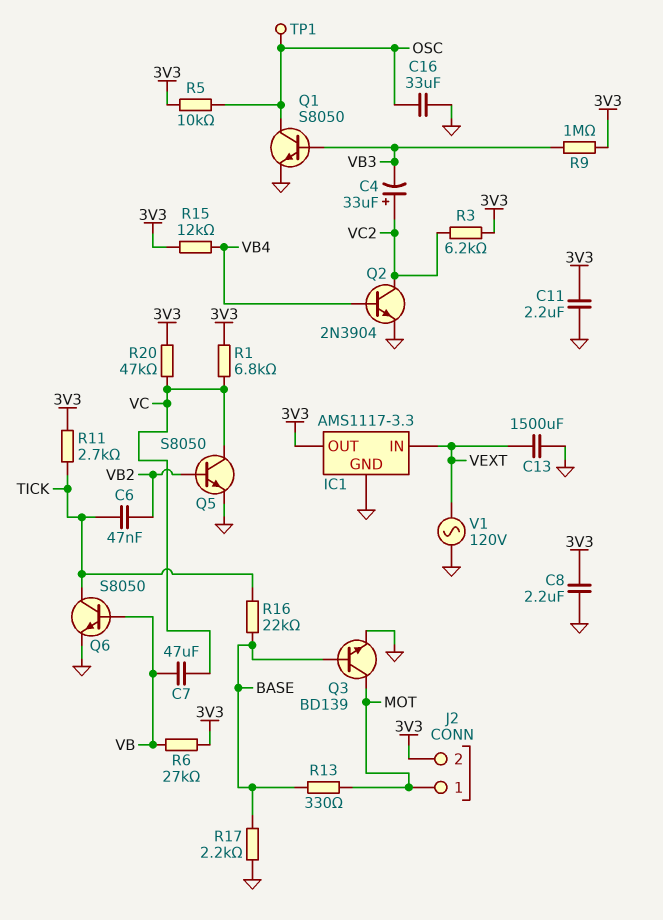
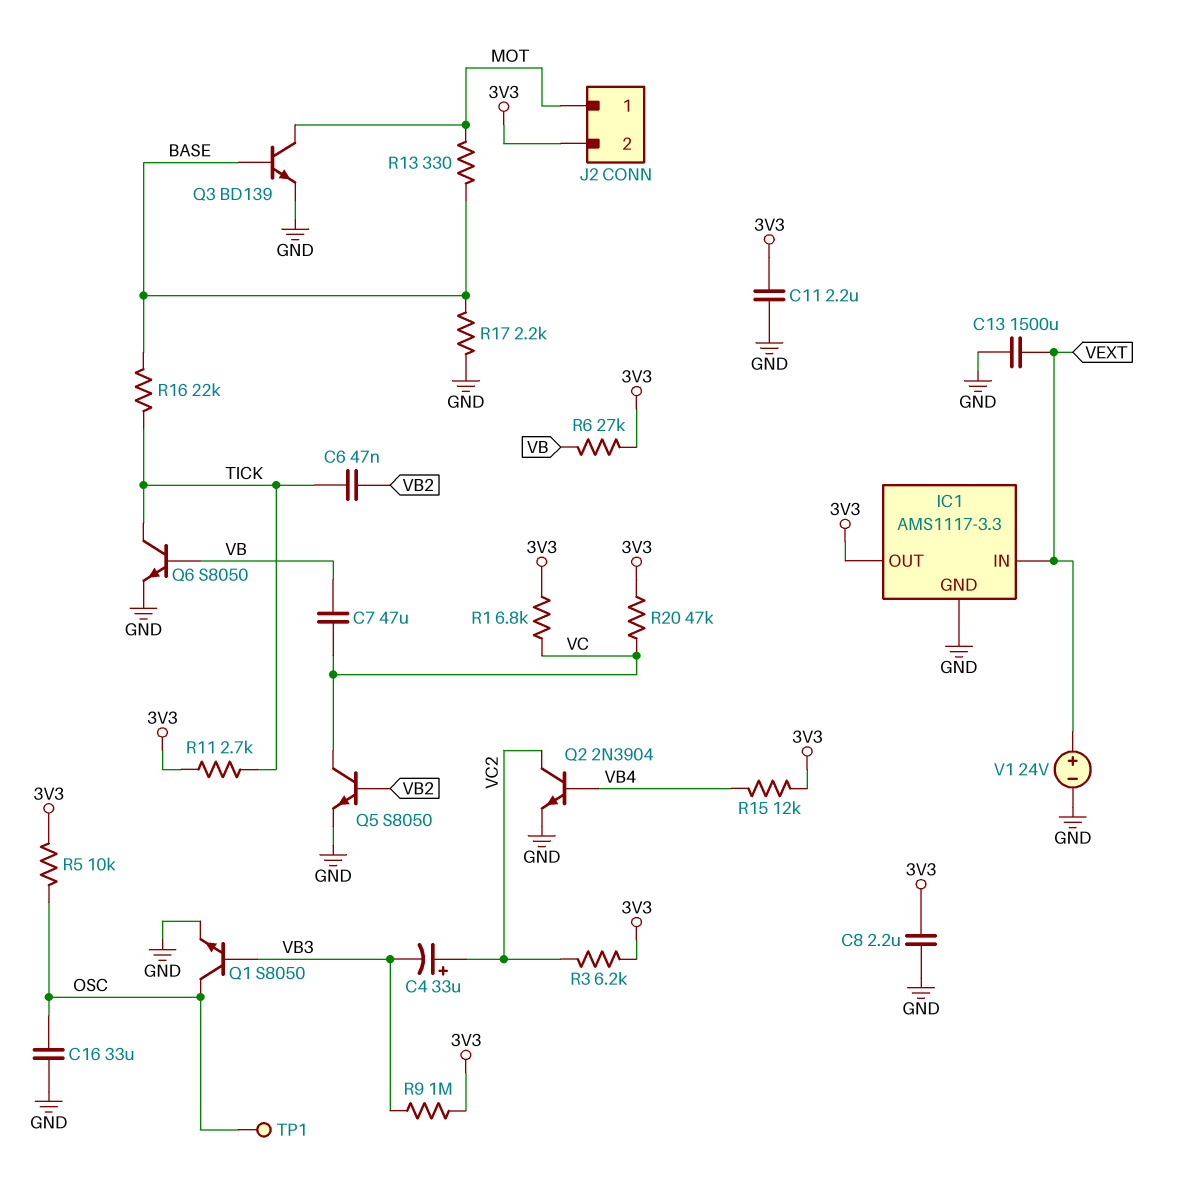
V1: AC 120V (GND, VEXT) -> 24V (plus VEXT, minus GND)

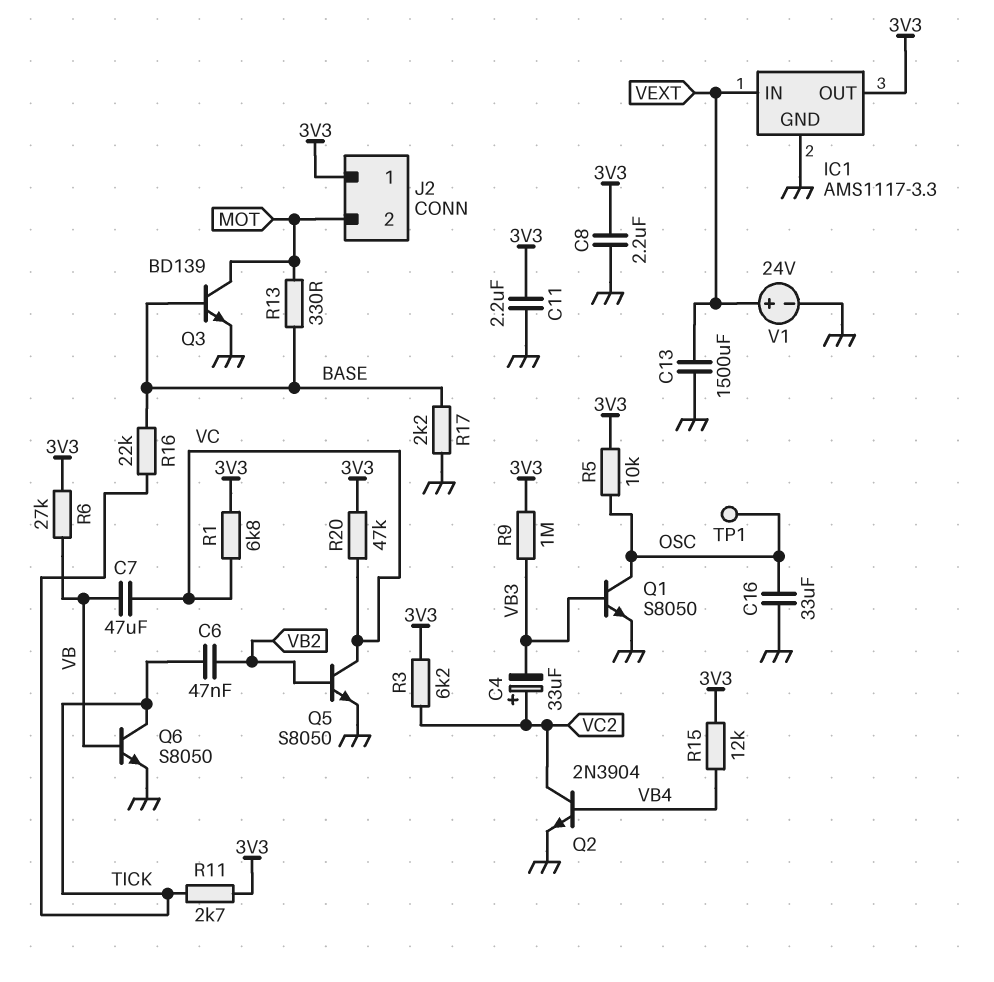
J2 pin 1: MOT -> 3V3
J2 pin 2: 3V3 -> MOT

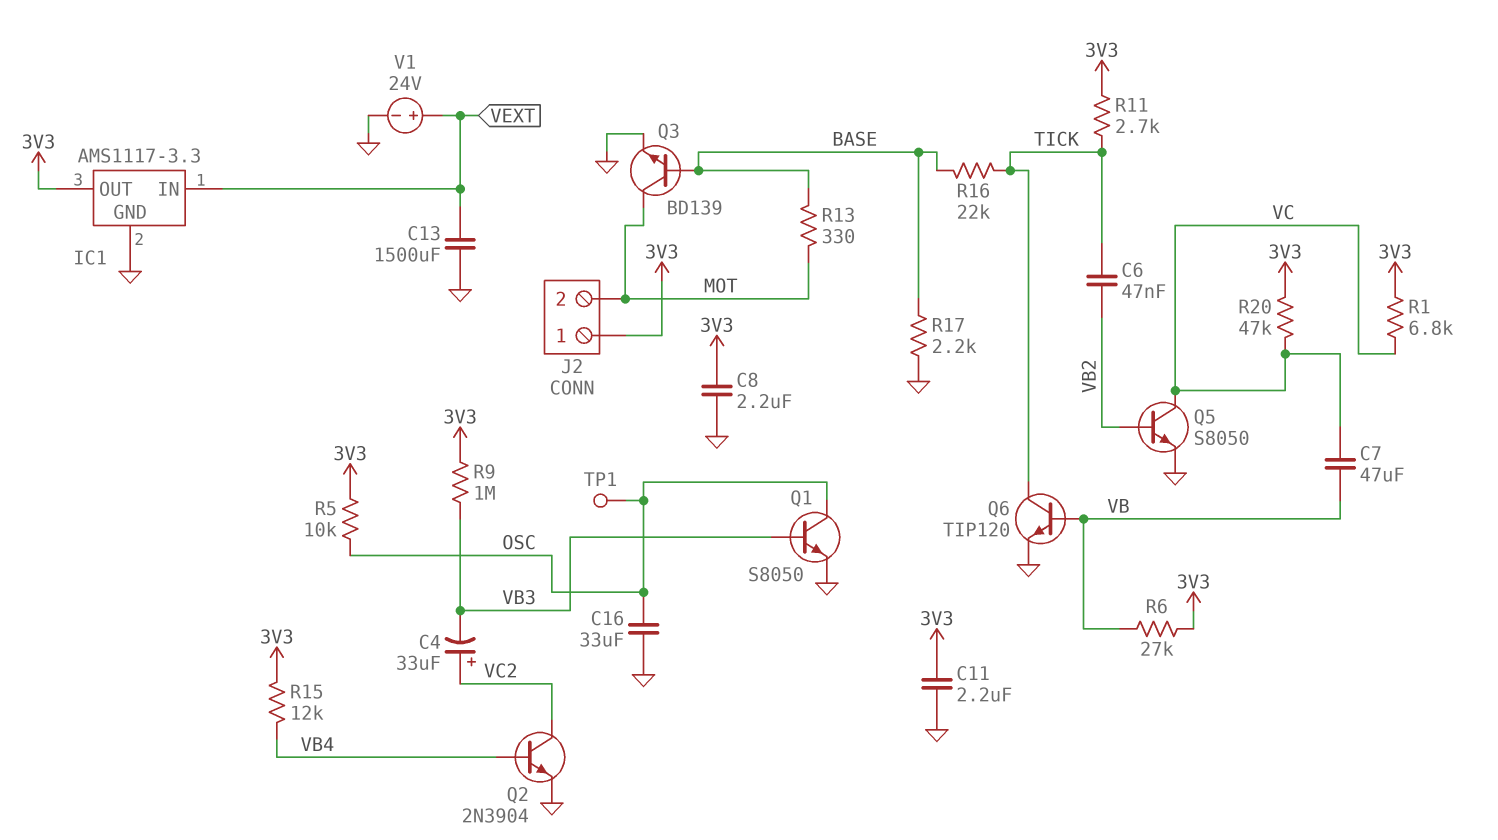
Q6: NPN S8050 (B VB, C TICK, E GND) -> NPN TIP120 (B VB, C TICK, E GND)
R3: 6.2k (3V3, VC2) -> none

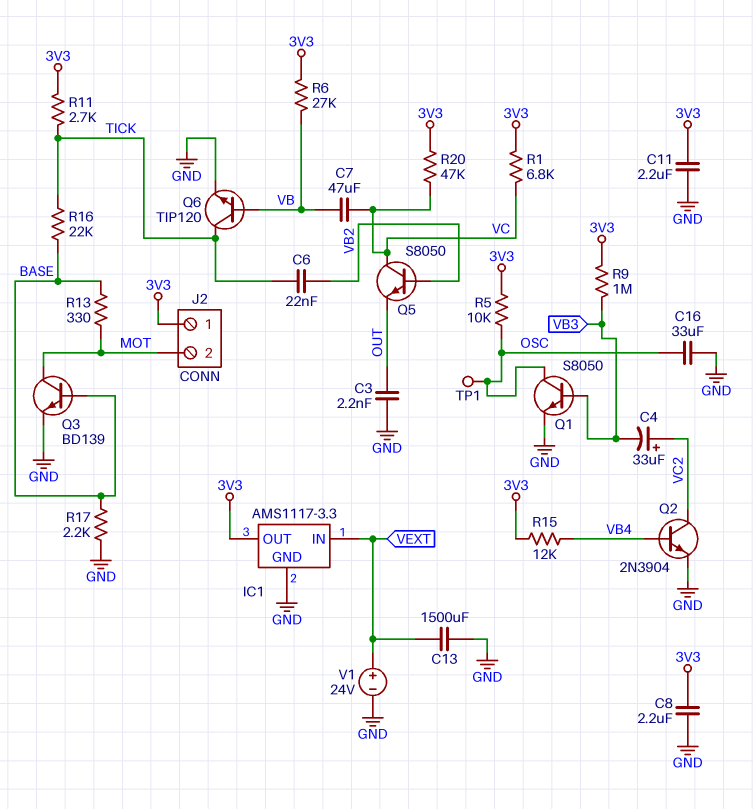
C3: none -> 2.2nF (GND, OUT)
C6: 47nF (TICK, VB2) -> 22nF (TICK, VB2)
Q5: NPN S8050 (B VB2, C VC, E GND) -> NPN S8050 (B VB2, C VC, E OUT)

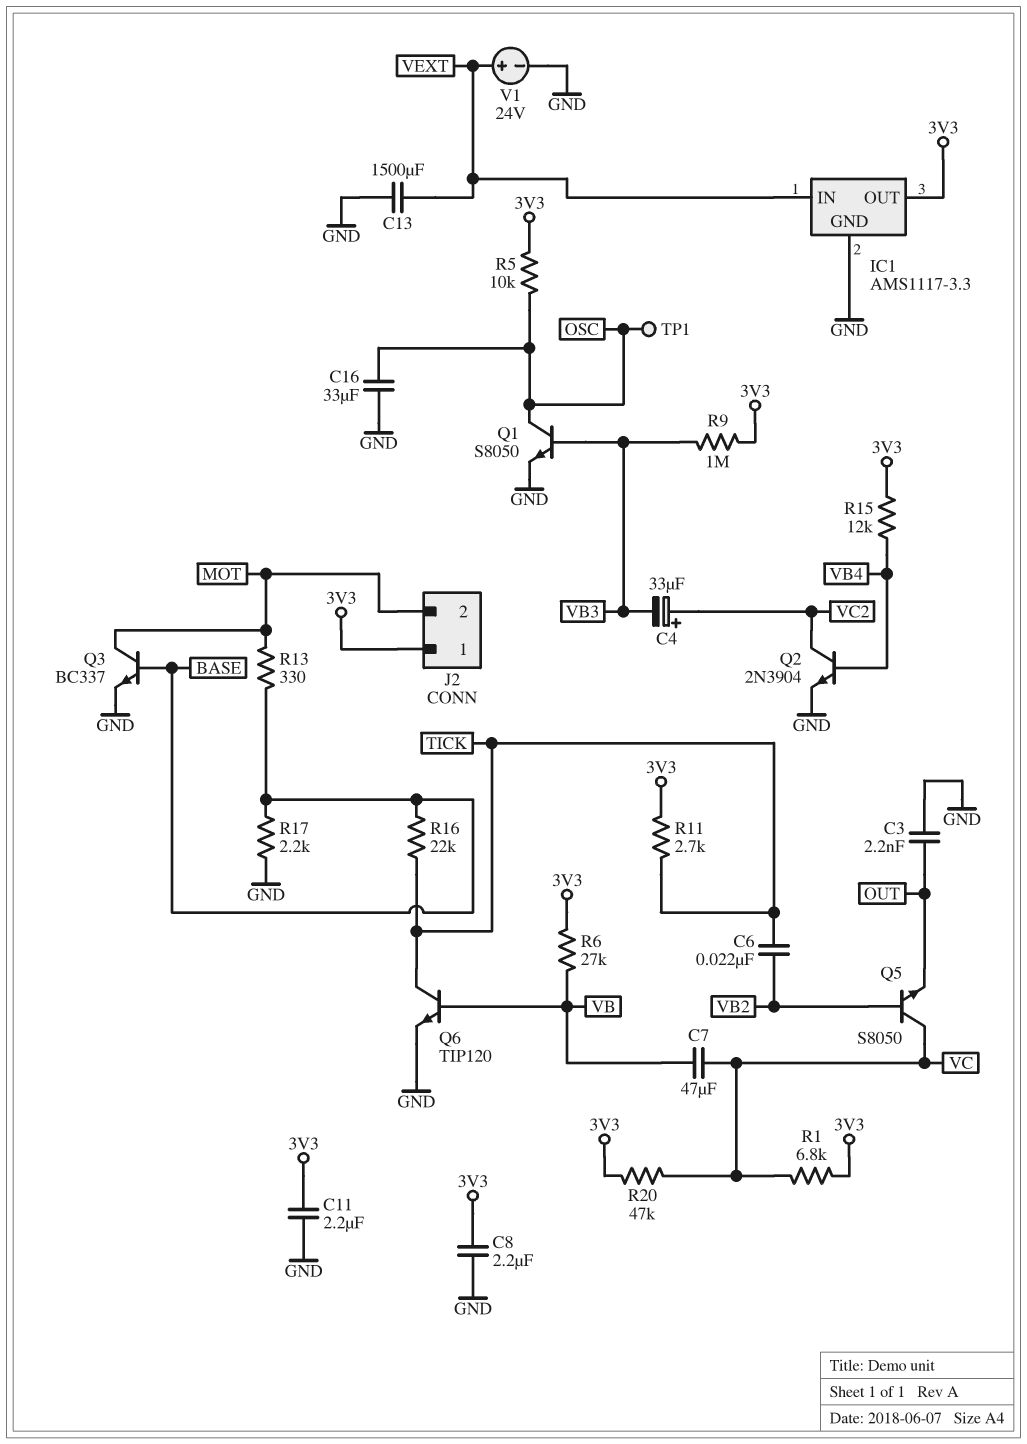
Q3: NPN BD139 (B BASE, C MOT, E GND) -> NPN BC337 (B BASE, C MOT, E GND)

